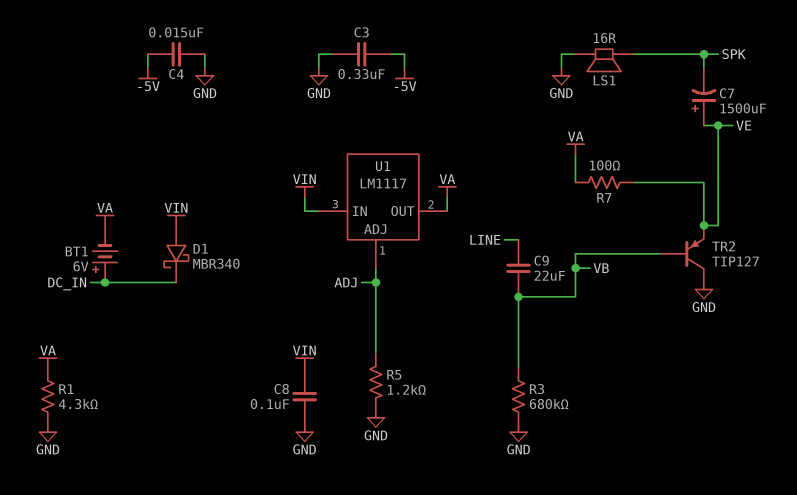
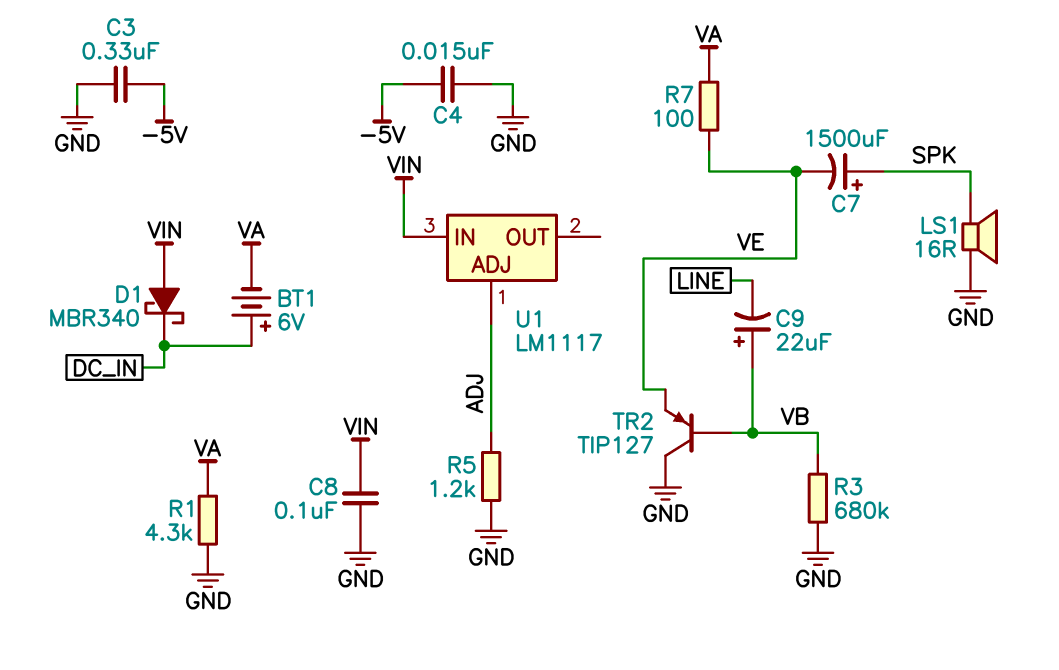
C7: 1500uF (plus VE, minus SPK) -> 1500uF (plus SPK, minus VE)
C9: 22uF (LINE, VB) -> 22uF (plus VB, minus LINE)
U1 pin OUT: VA -> none

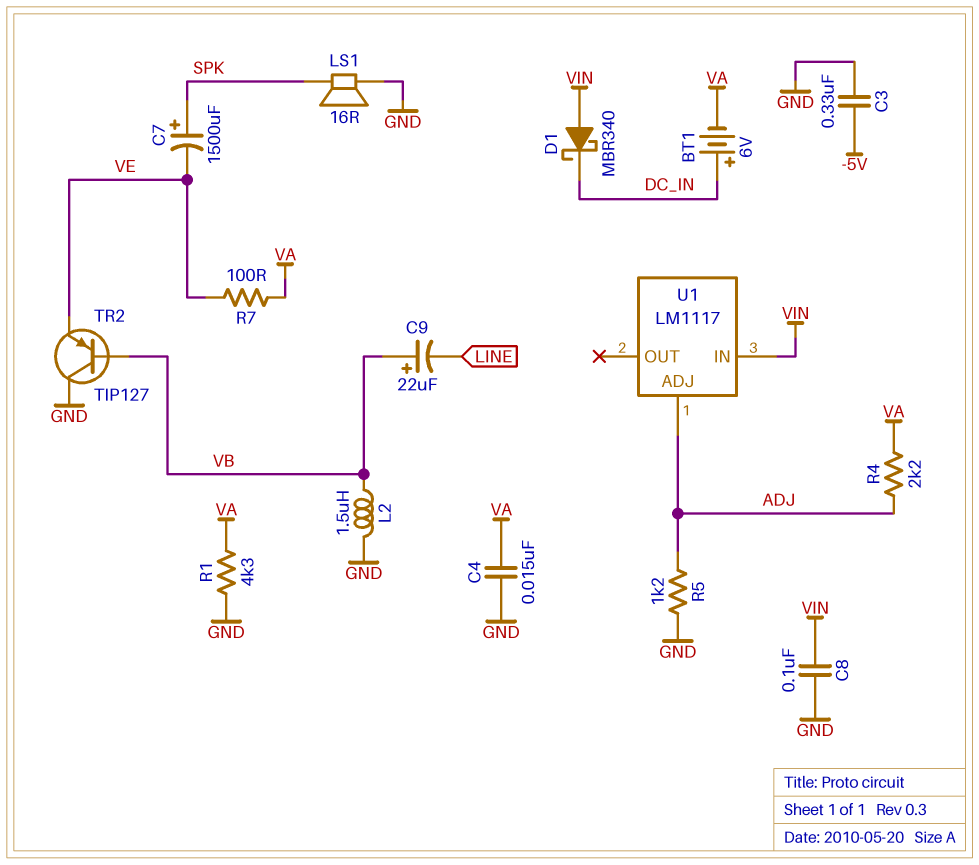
C4: 15nF (-5V, GND) -> 15nF (GND, VA)
L2: none -> 1.5uH (GND, VB)
R3: 680k (GND, VB) -> none
R4: none -> 2.2k (ADJ, VA)

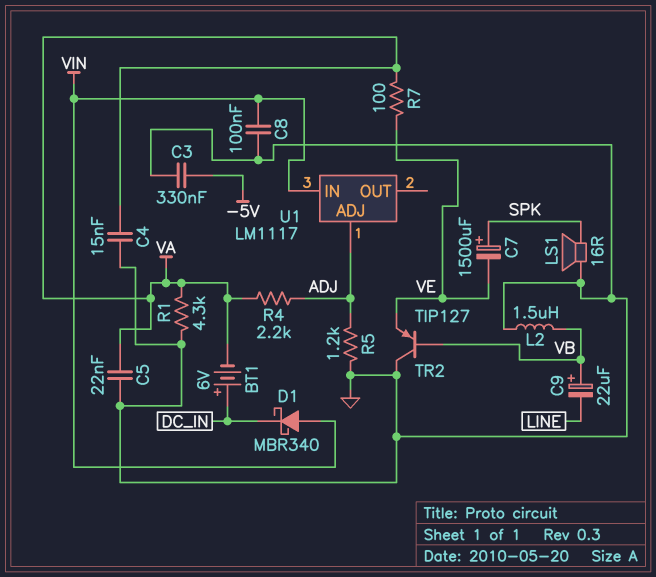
C5: none -> 22nF (GND, VA)

